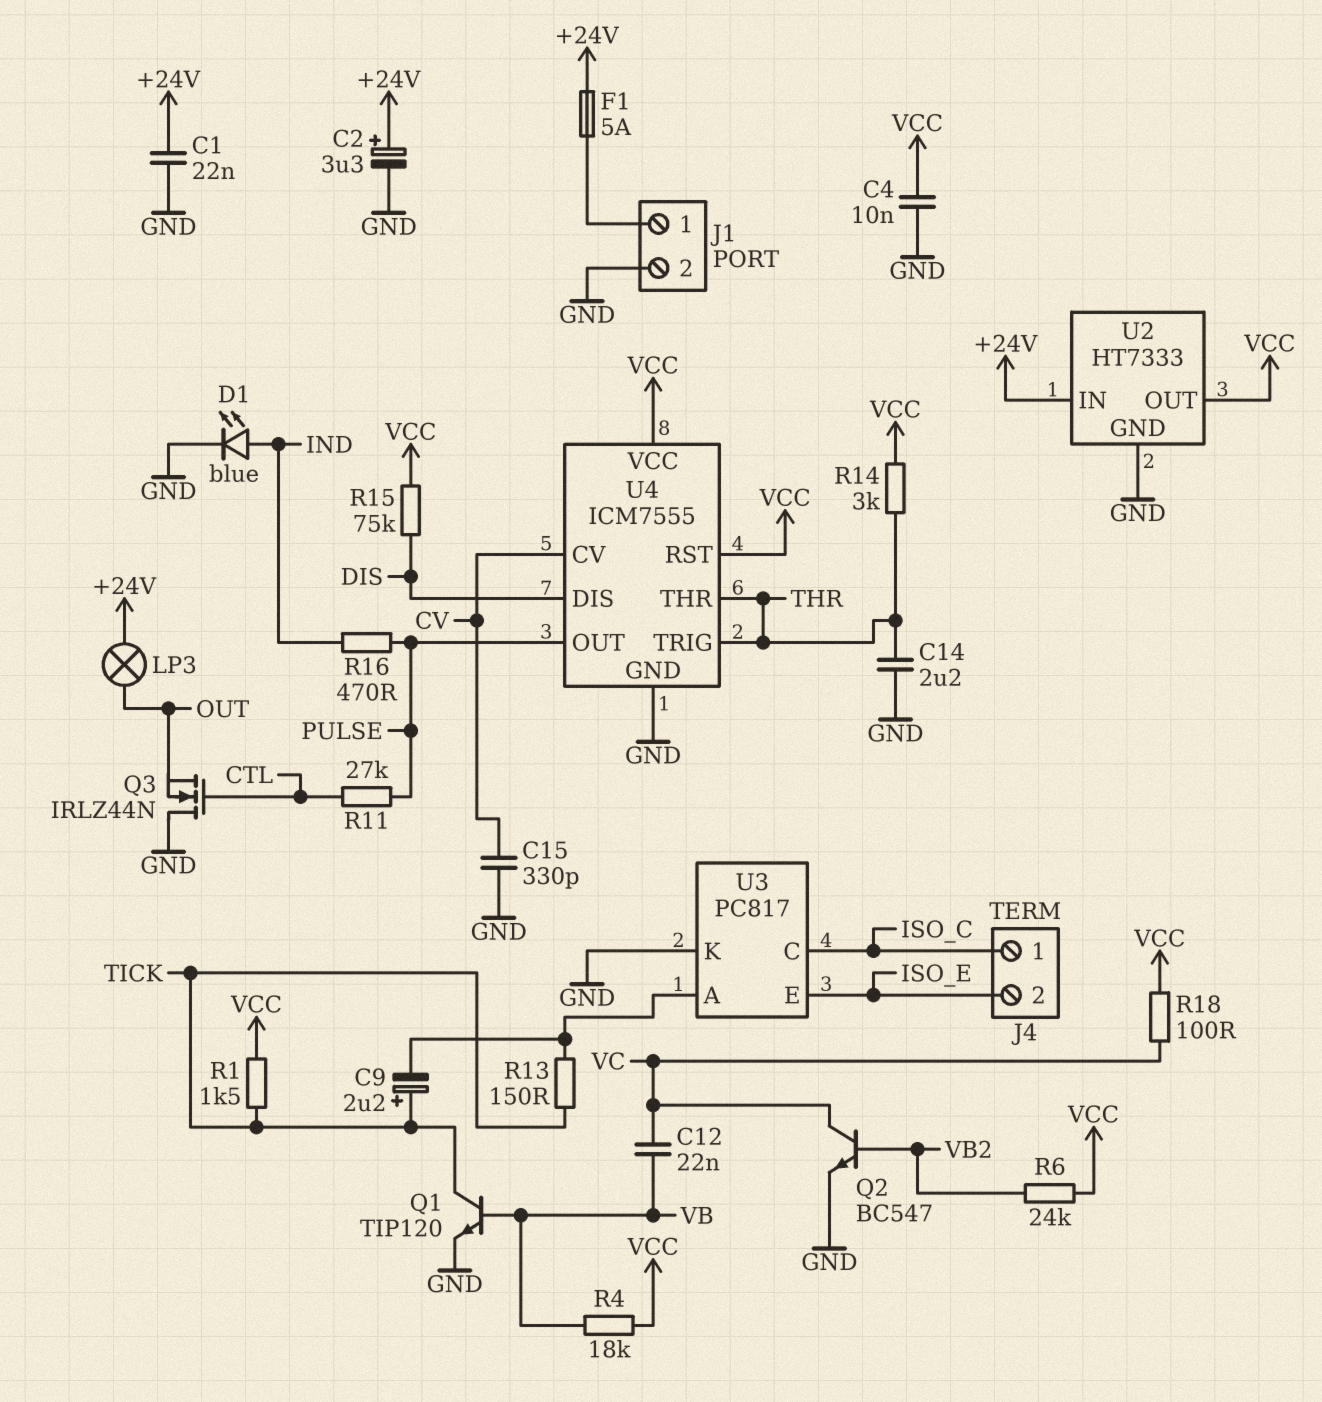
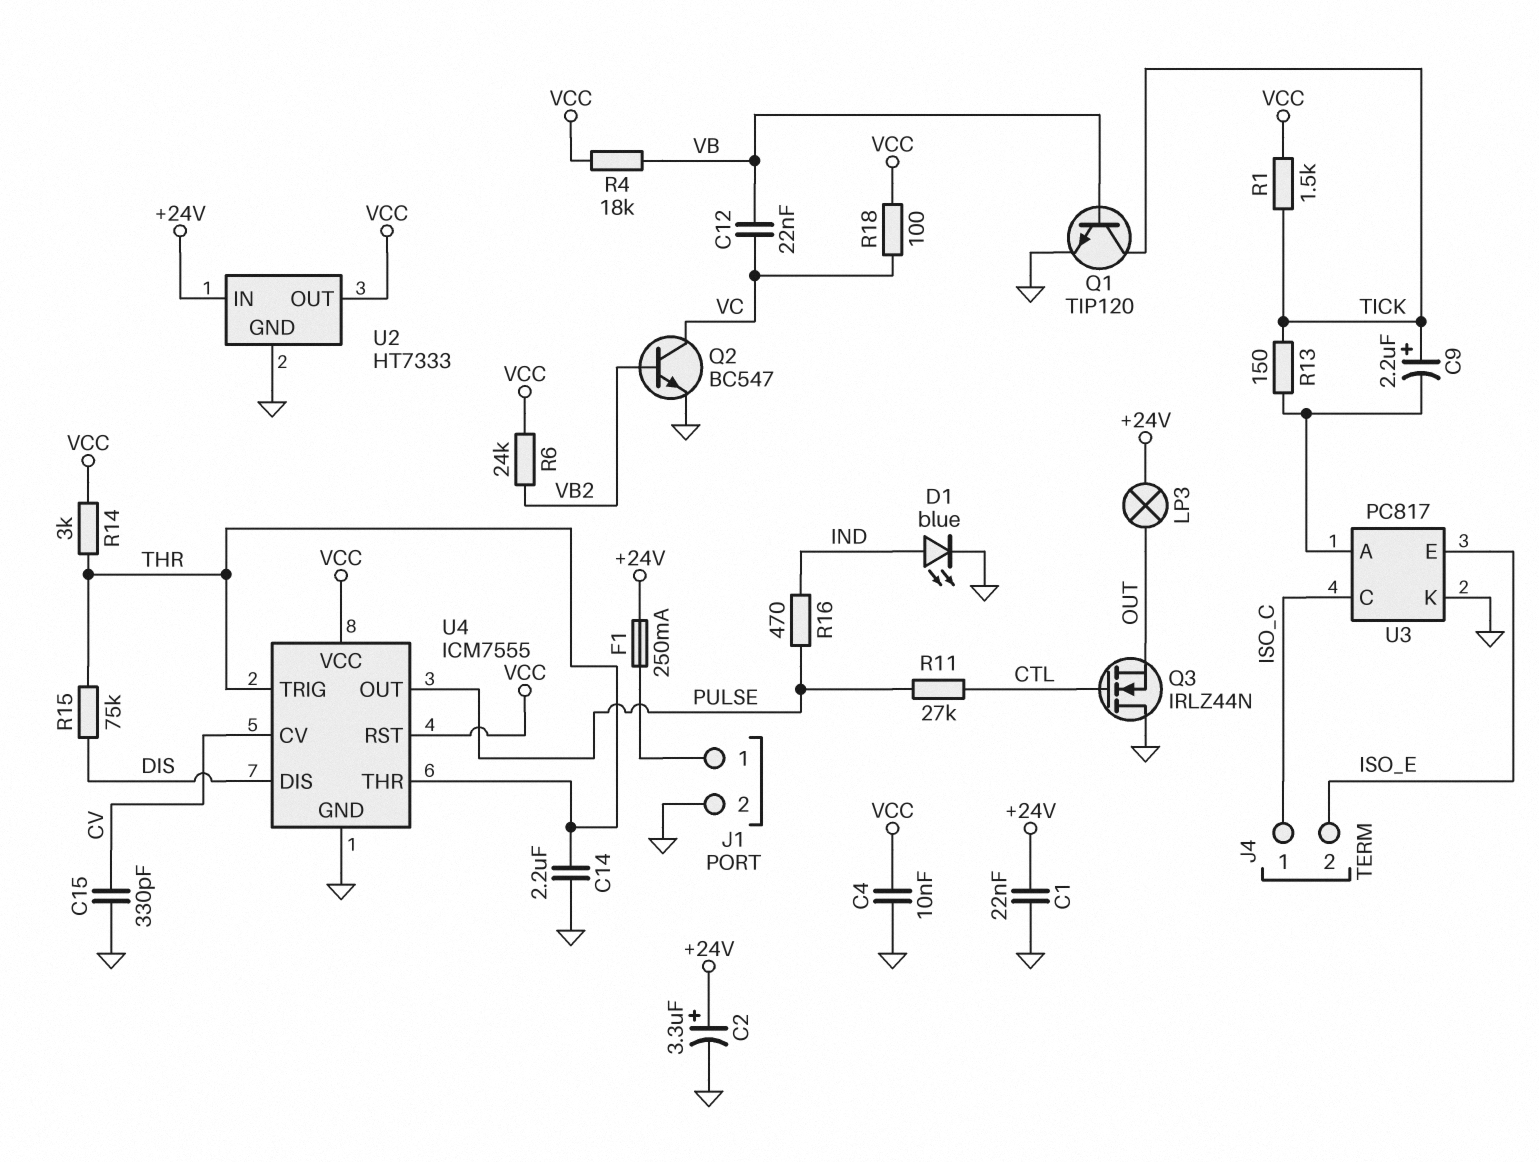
F1: 5A (+24V, J1/1) -> 250mA (+24V, J1/1)
R15: 75k (DIS, VCC) -> 75k (DIS, THR)

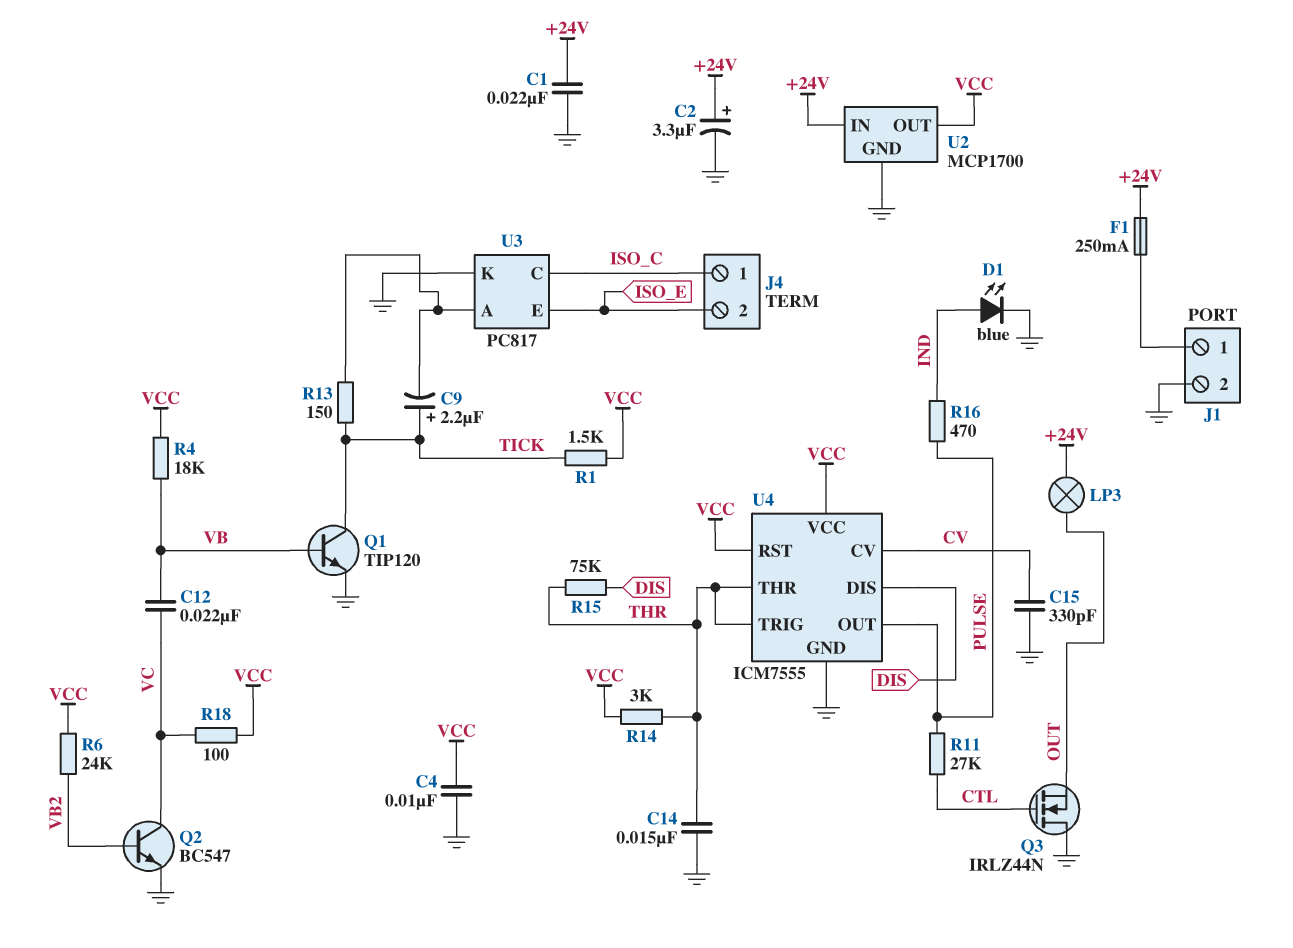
C14: 2.2uF (GND, THR) -> 15nF (GND, THR)
U2: HT7333 -> MCP1700

